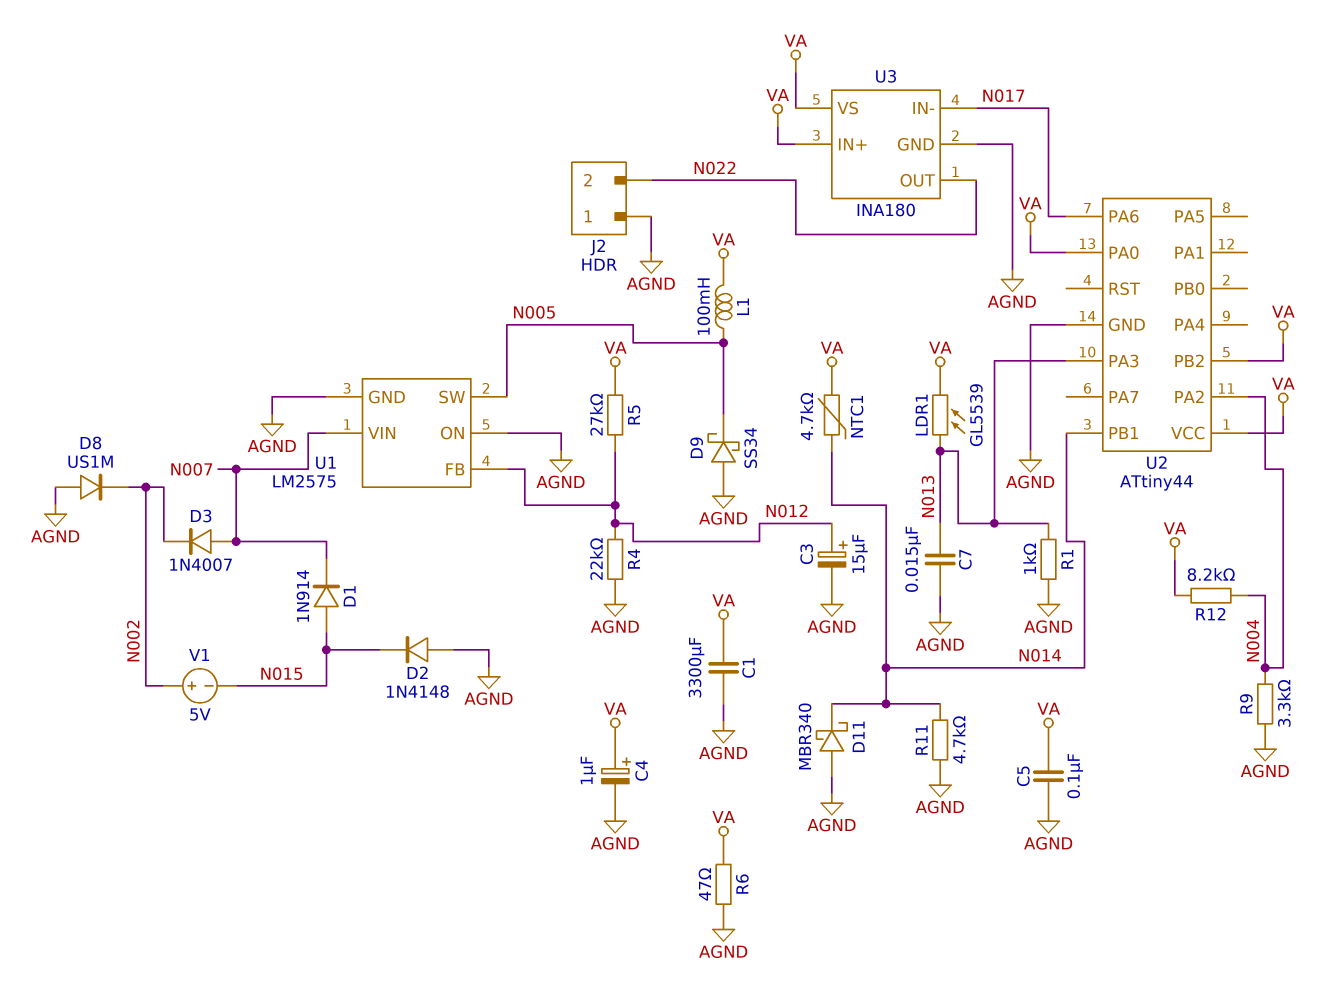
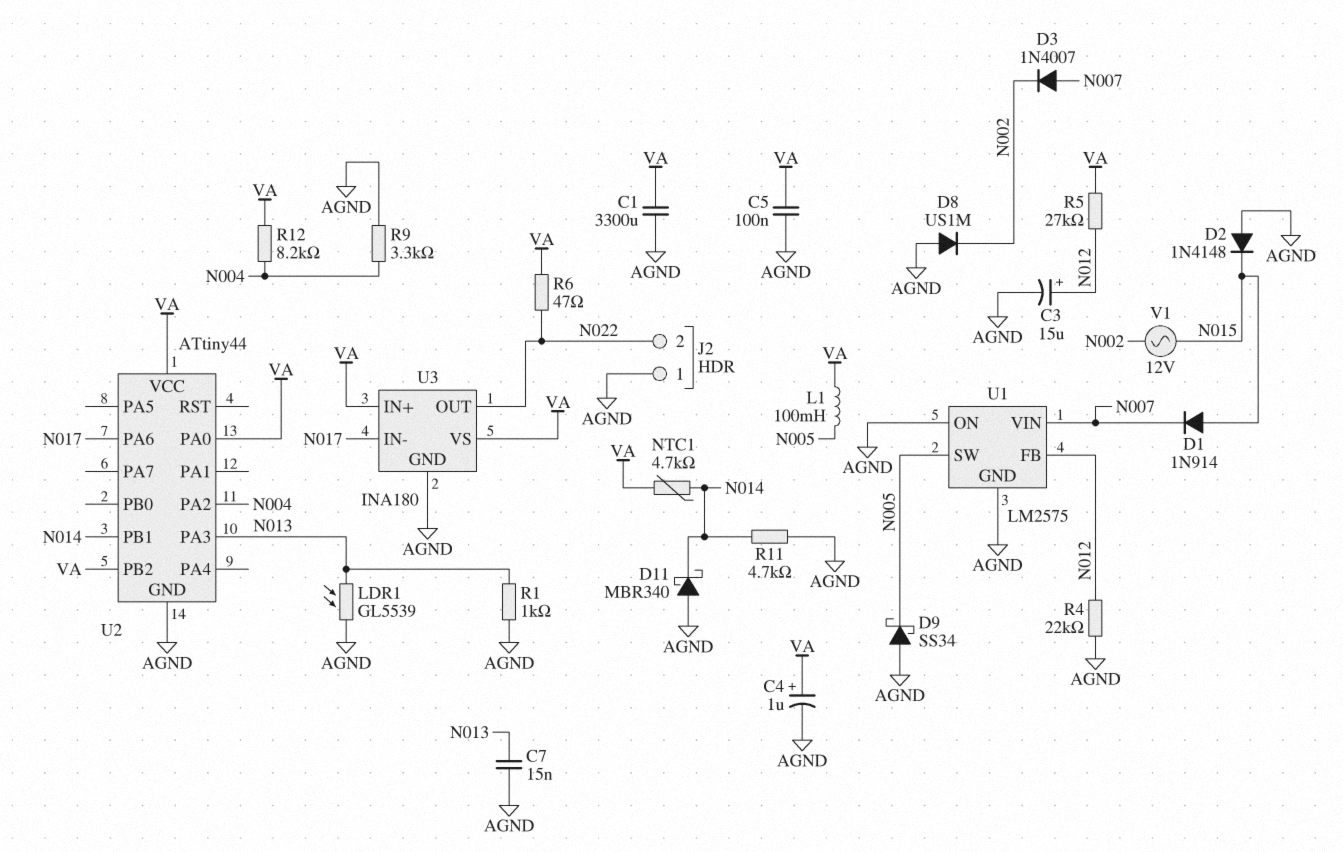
LDR1: GL5539 (N013, VA) -> GL5539 (AGND, N013)
R6: 47 (AGND, VA) -> 47 (N022, VA)
V1: 5V (plus N002, minus N015) -> AC 12V (N002, N015)

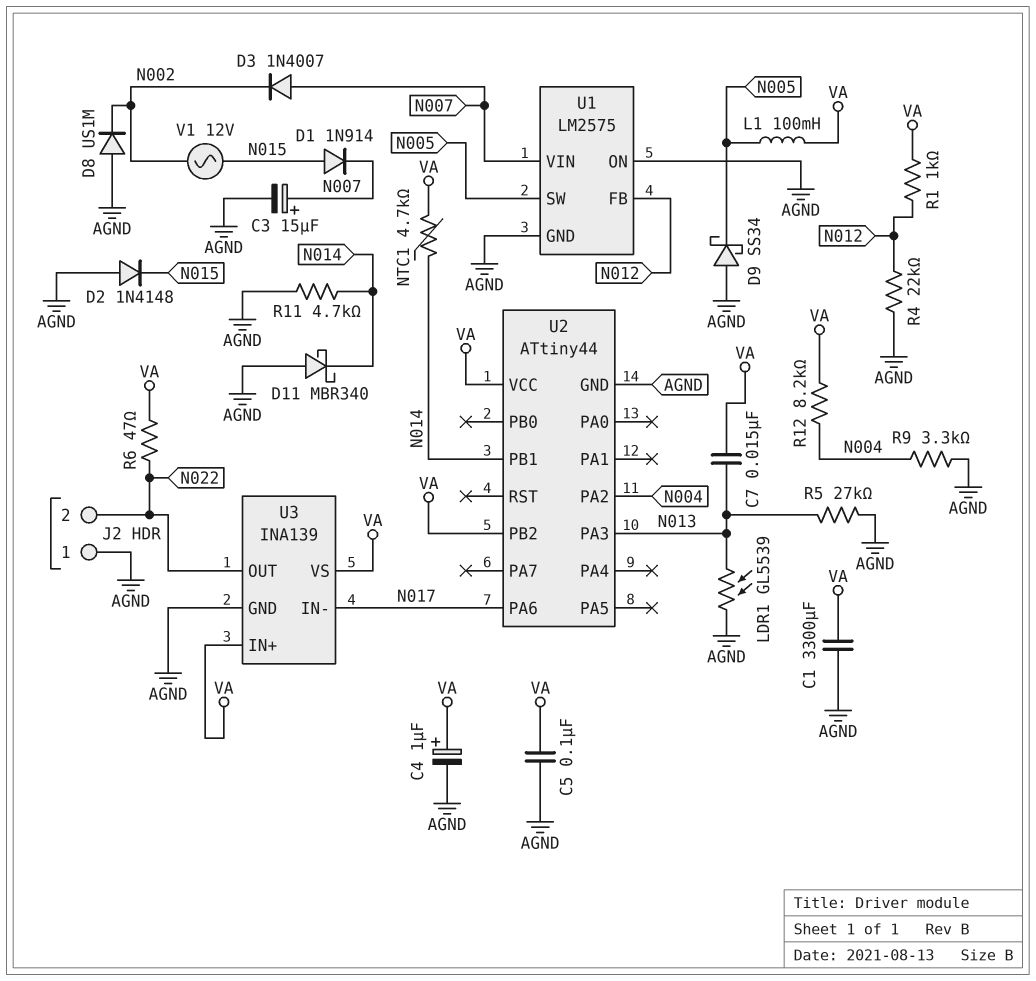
C3: 15uF (plus N012, minus AGND) -> 15uF (plus N007, minus AGND)
C7: 15nF (AGND, N013) -> 15nF (N013, VA)
R1: 1k (AGND, N013) -> 1k (N012, VA)
R5: 27k (N012, VA) -> 27k (AGND, N013)
U2 pin PA0: VA -> none
U3: INA180 -> INA139

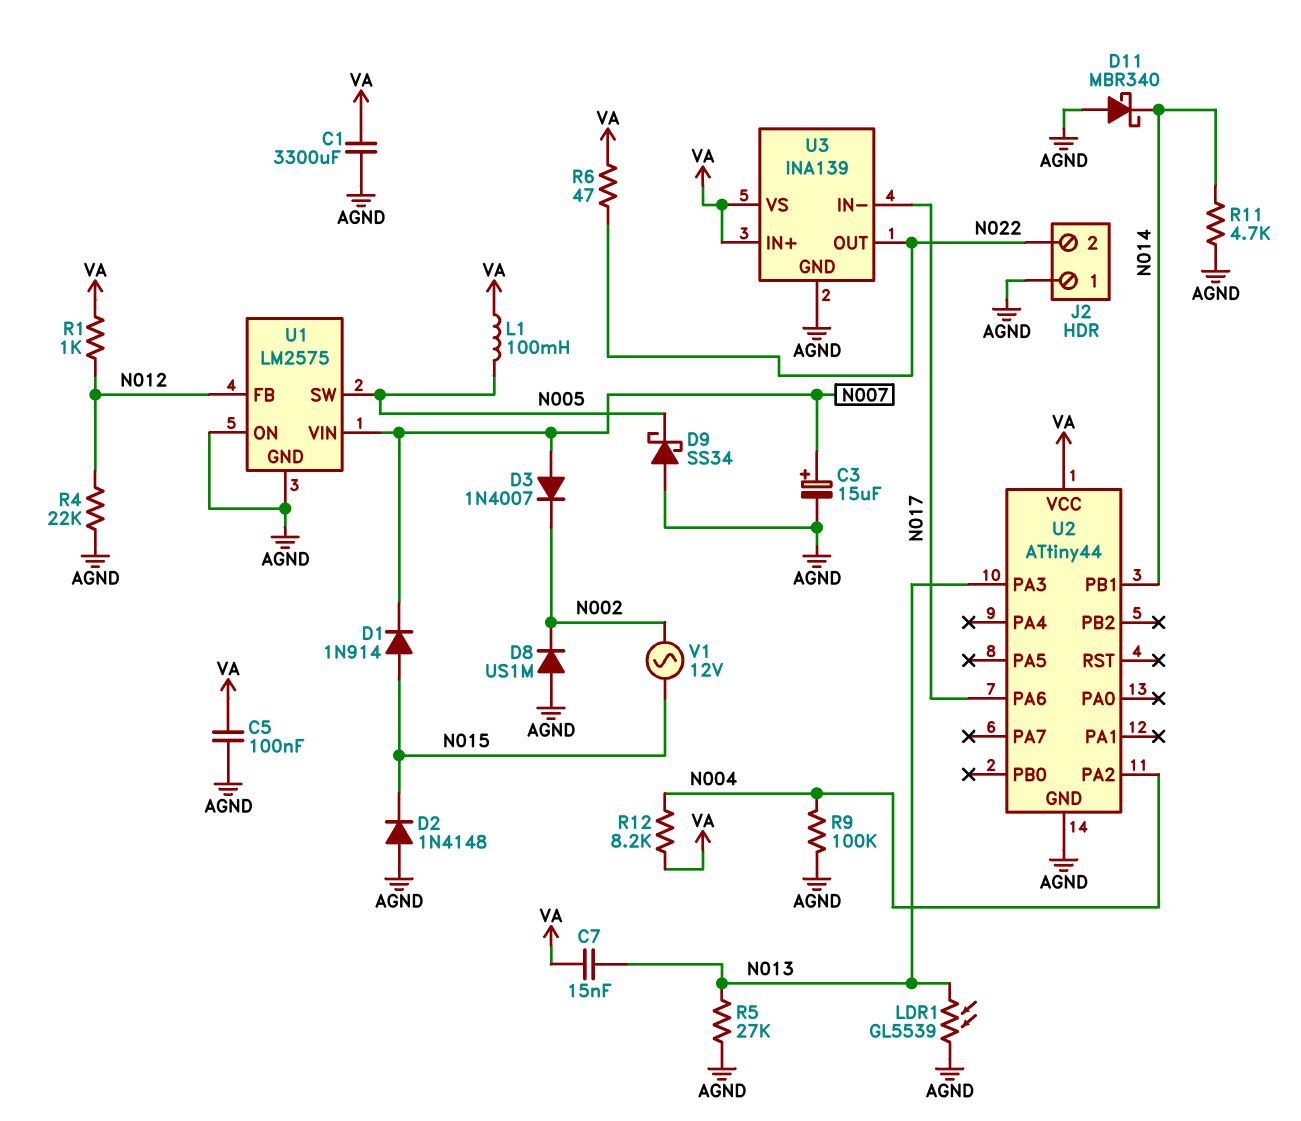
C4: 1uF (plus VA, minus AGND) -> none
NTC1: 4.7k (N014, VA) -> none
R9: 3.3k (AGND, N004) -> 100k (AGND, N004)
U2 pin PB2: VA -> none

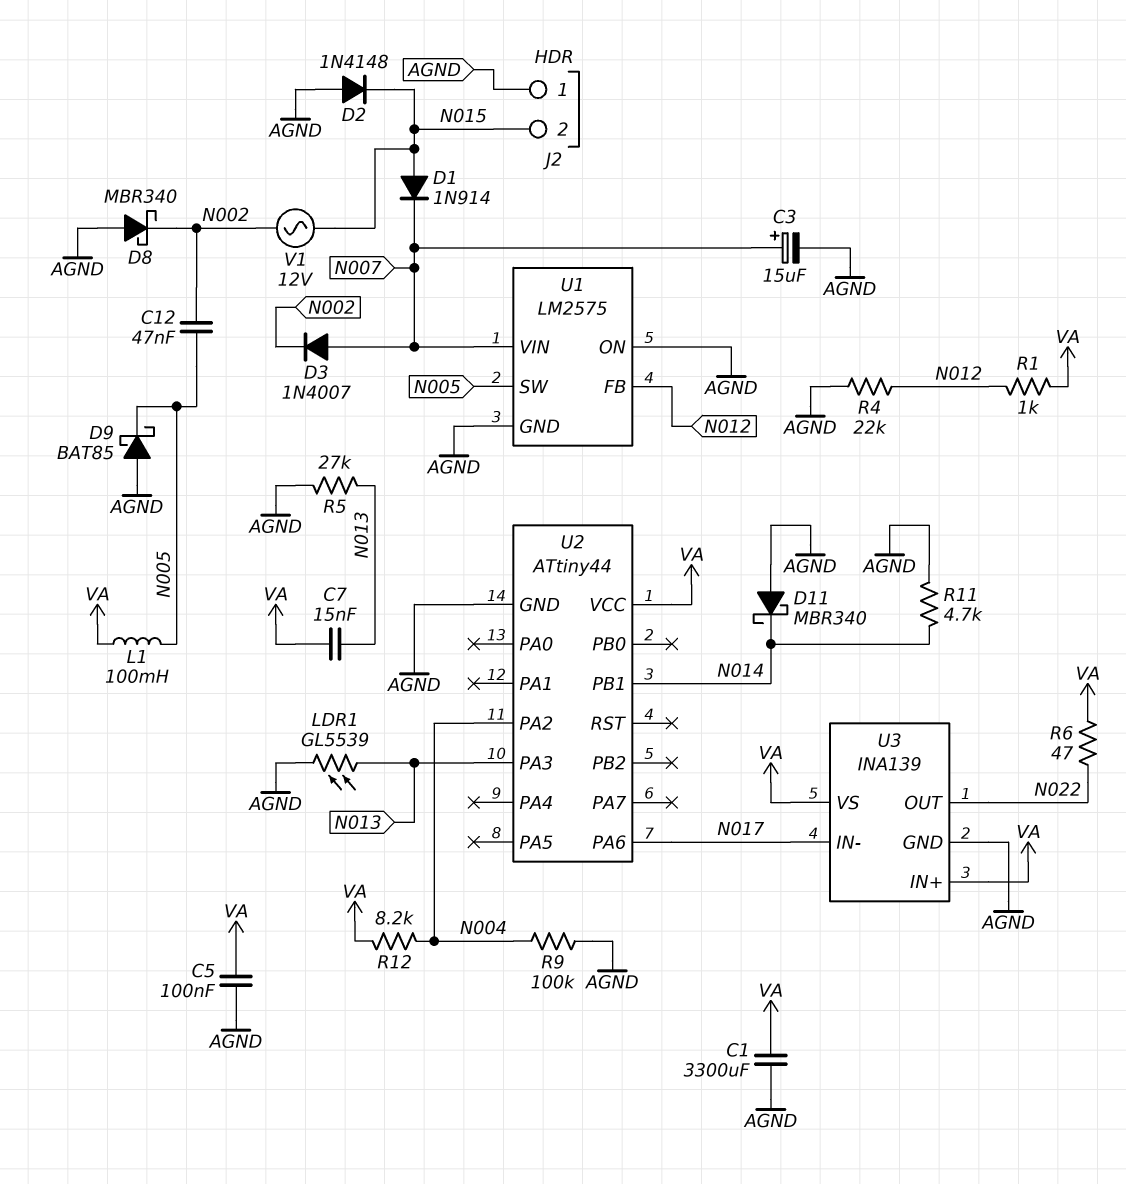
C12: none -> 47nF (N002, N005)
D8: diode US1M (A AGND, K N002) -> schottky MBR340 (A AGND, K N002)
D9: schottky SS34 (A AGND, K N005) -> schottky BAT85 (A AGND, K N005)
J2 pin 2: N022 -> N015

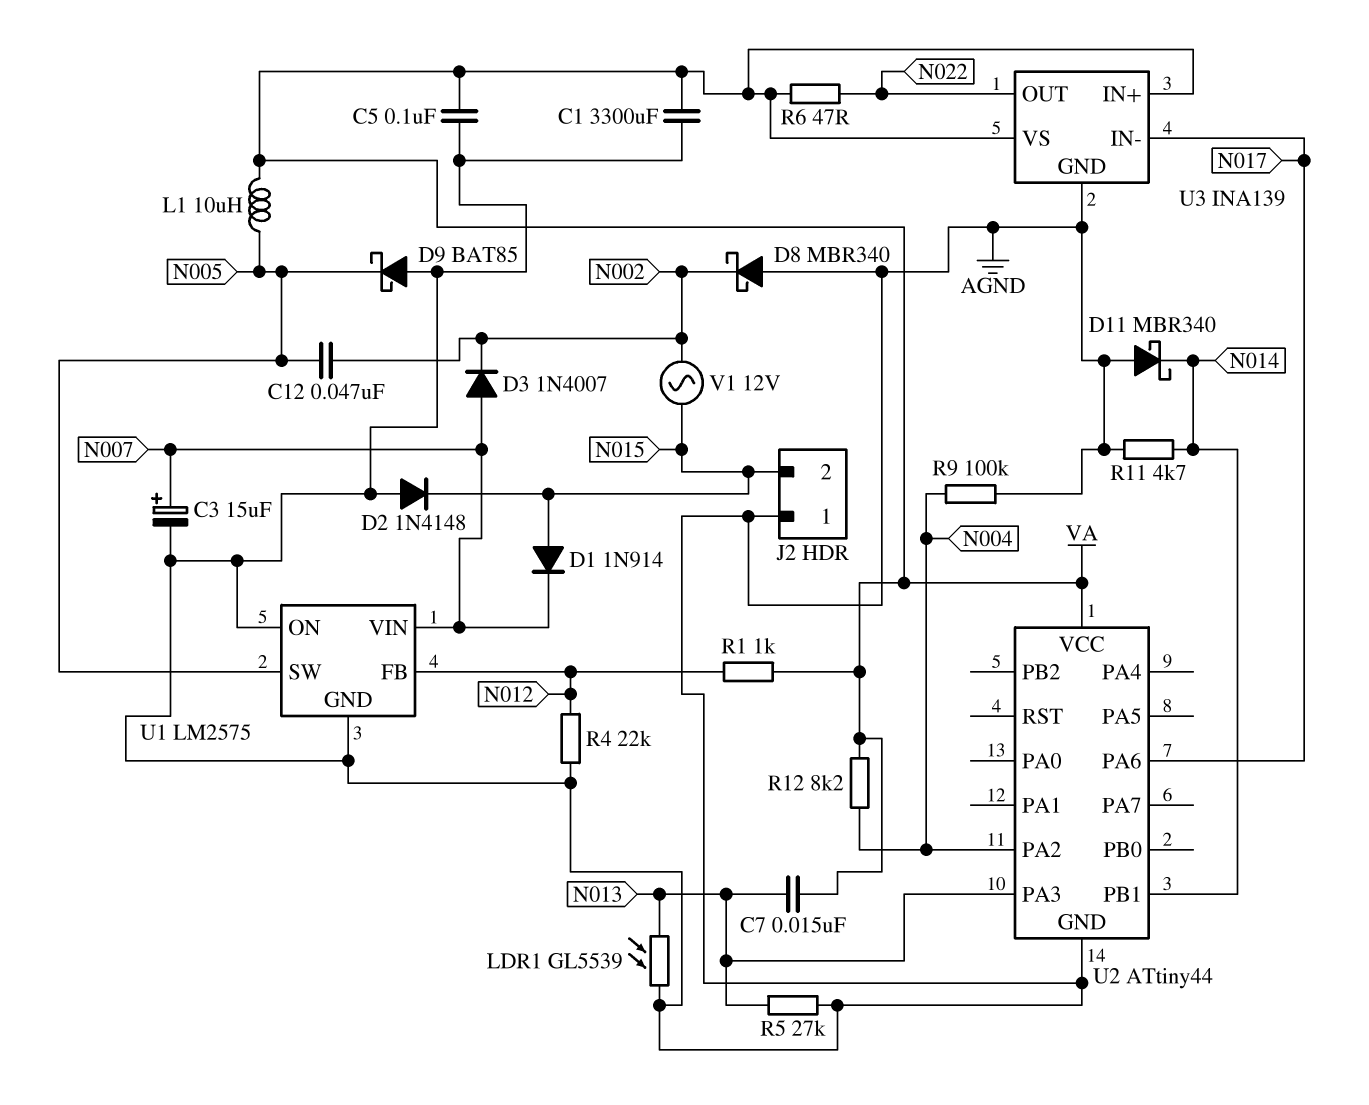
L1: 100mH (N005, VA) -> 10uH (N005, VA)

